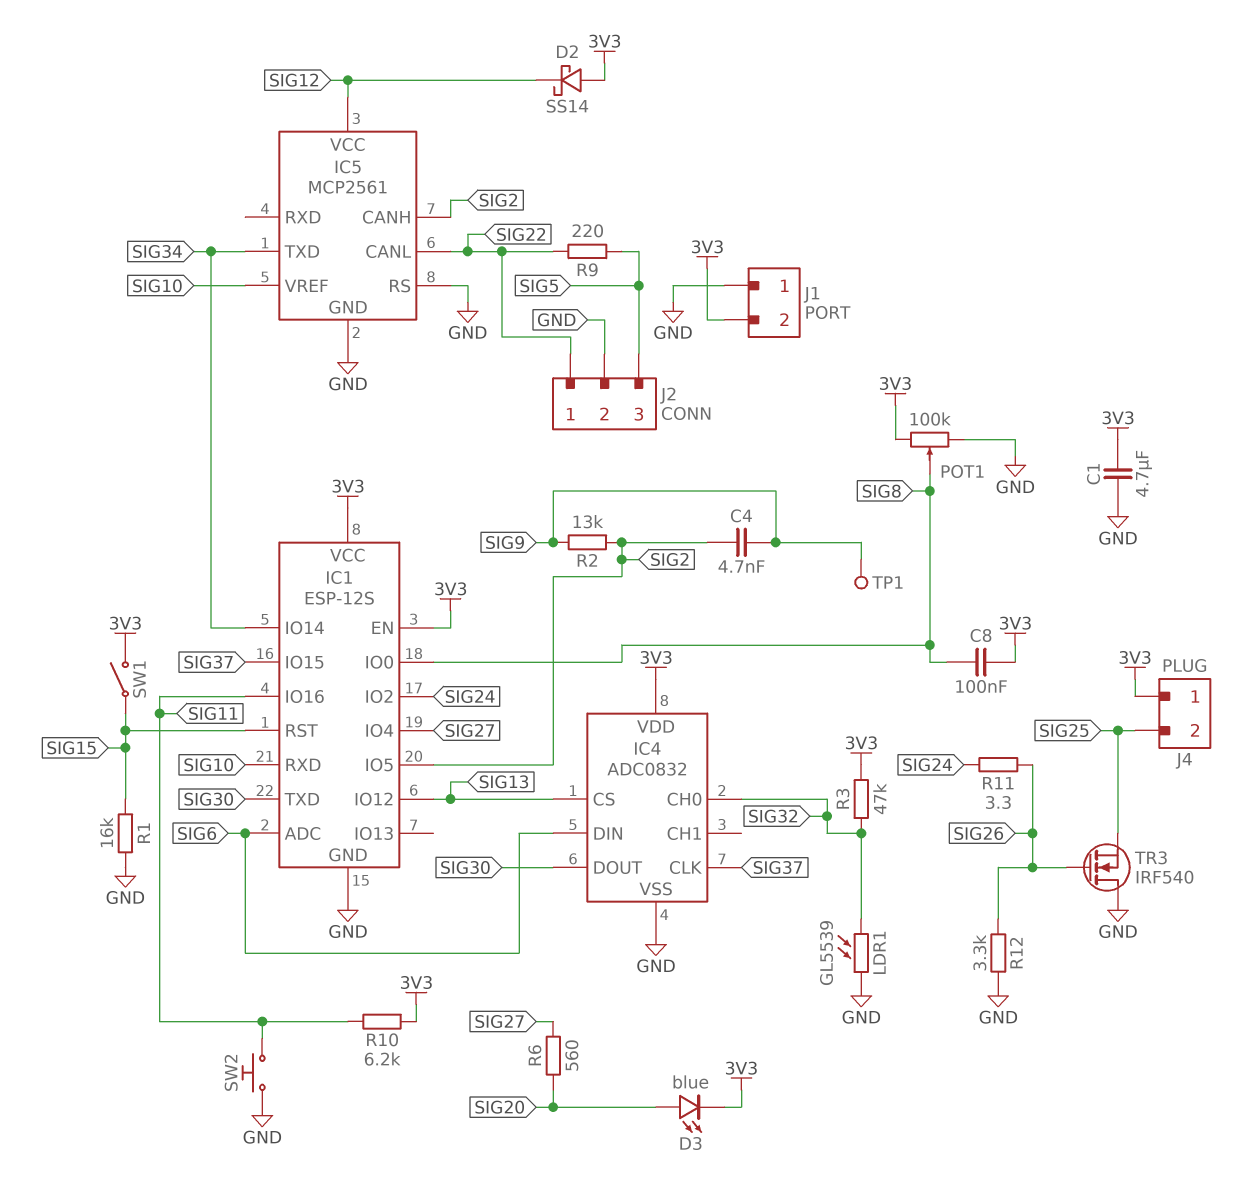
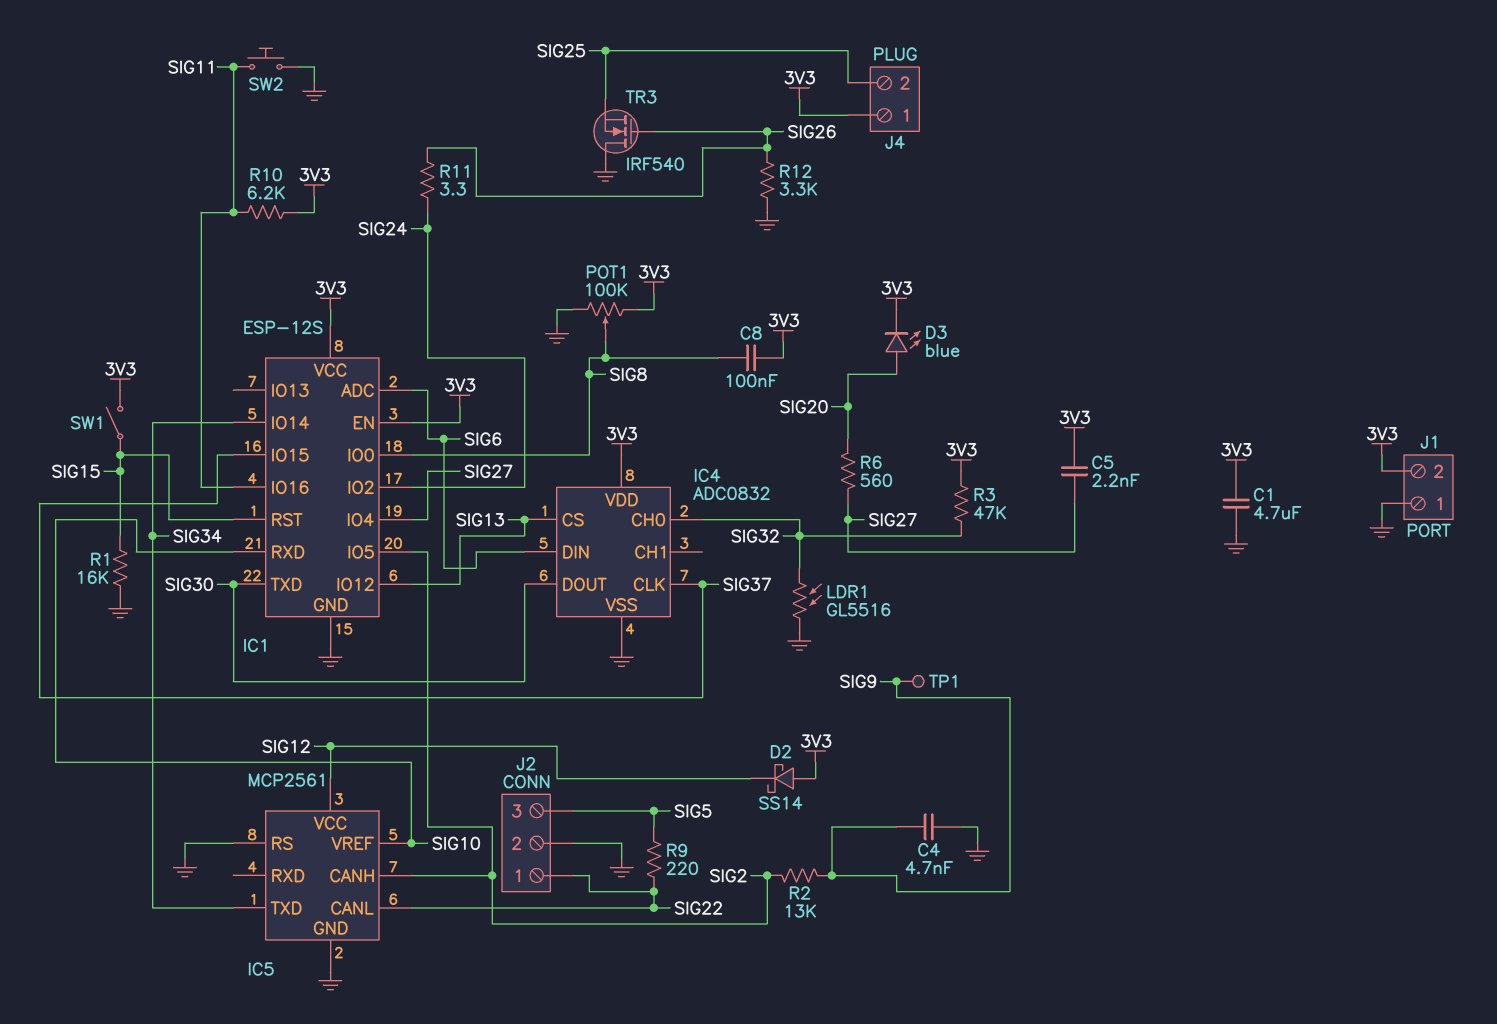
C4: 4.7nF (SIG2, SIG9) -> 4.7nF (GND, SIG9)
C5: none -> 2.2nF (3V3, SIG27)
LDR1: GL5539 (GND, SIG32) -> GL5516 (GND, SIG32)

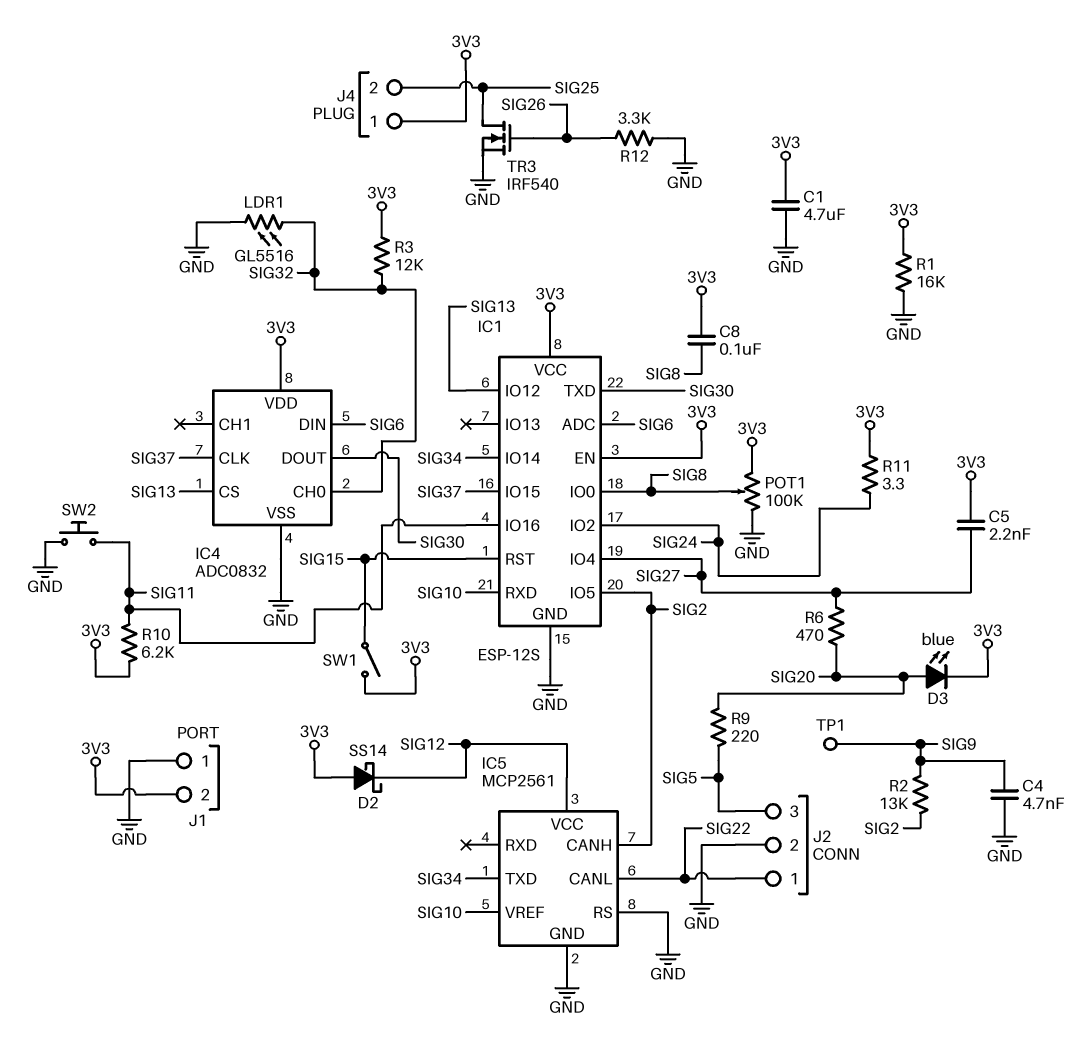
R1: 16k (GND, SIG15) -> 16k (3V3, GND)
R3: 47k (3V3, SIG32) -> 12k (3V3, SIG32)
R6: 560 (SIG20, SIG27) -> 470 (SIG20, SIG27)
R9: 220 (SIG5, SIG22) -> 220 (SIG5, SIG20)
R11: 3.3 (SIG24, SIG26) -> 3.3 (3V3, SIG24)
TR3: NMOS IRF540 (G SIG26, D GND, S SIG25) -> NMOS IRF540 (G SIG26, D SIG25, S GND)

